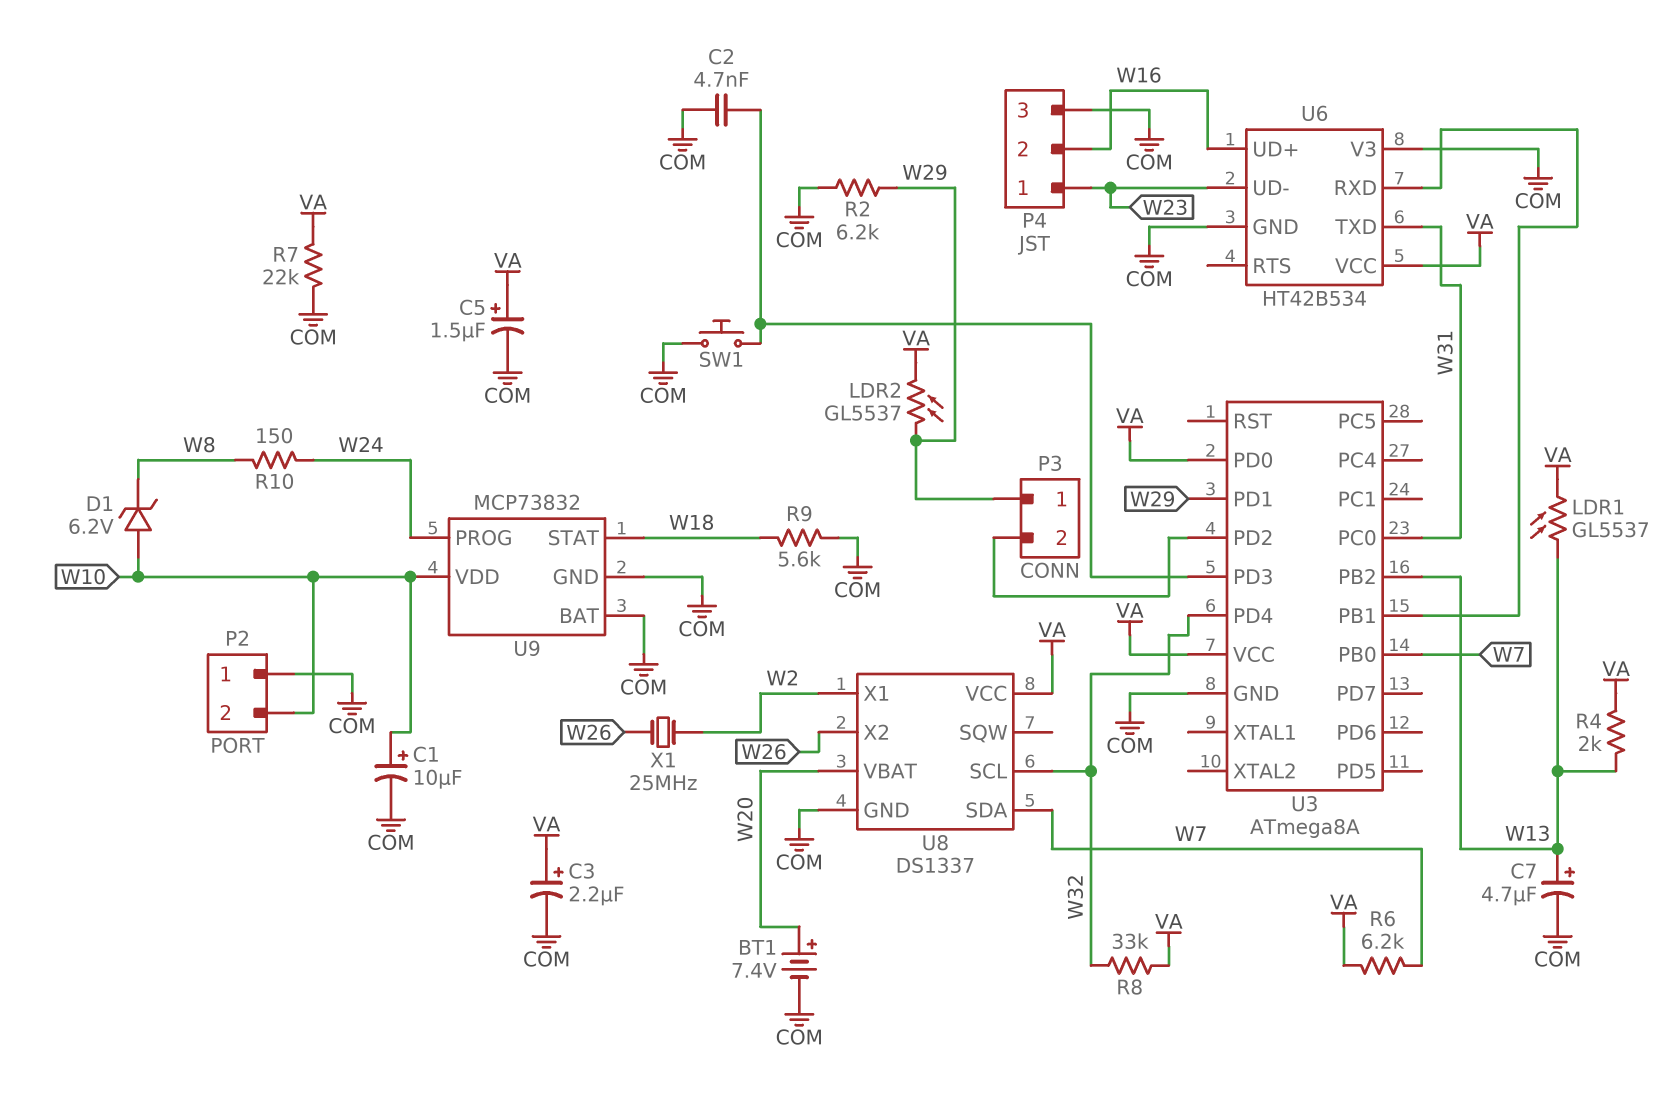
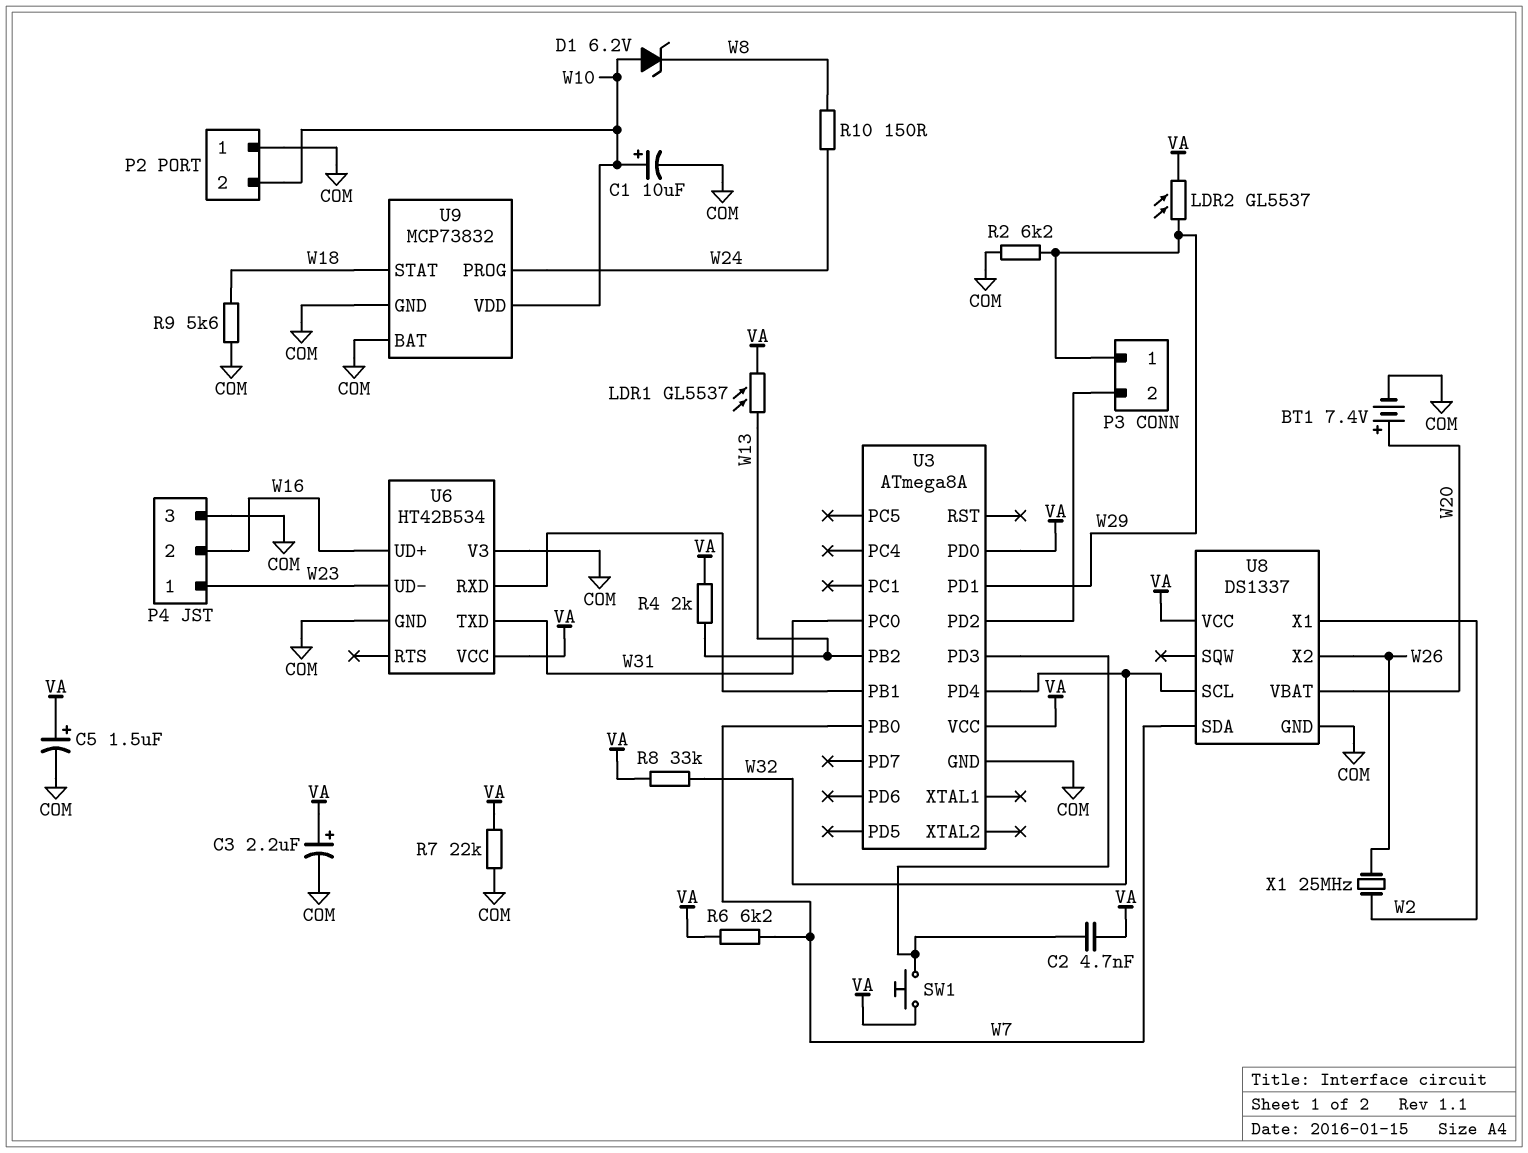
C2: 4.7nF (COM, U3/PD3) -> 4.7nF (U3/PD3, VA)
C7: 4.7uF (plus W13, minus COM) -> none
SW1: button (COM, U3/PD3) -> button (U3/PD3, VA)

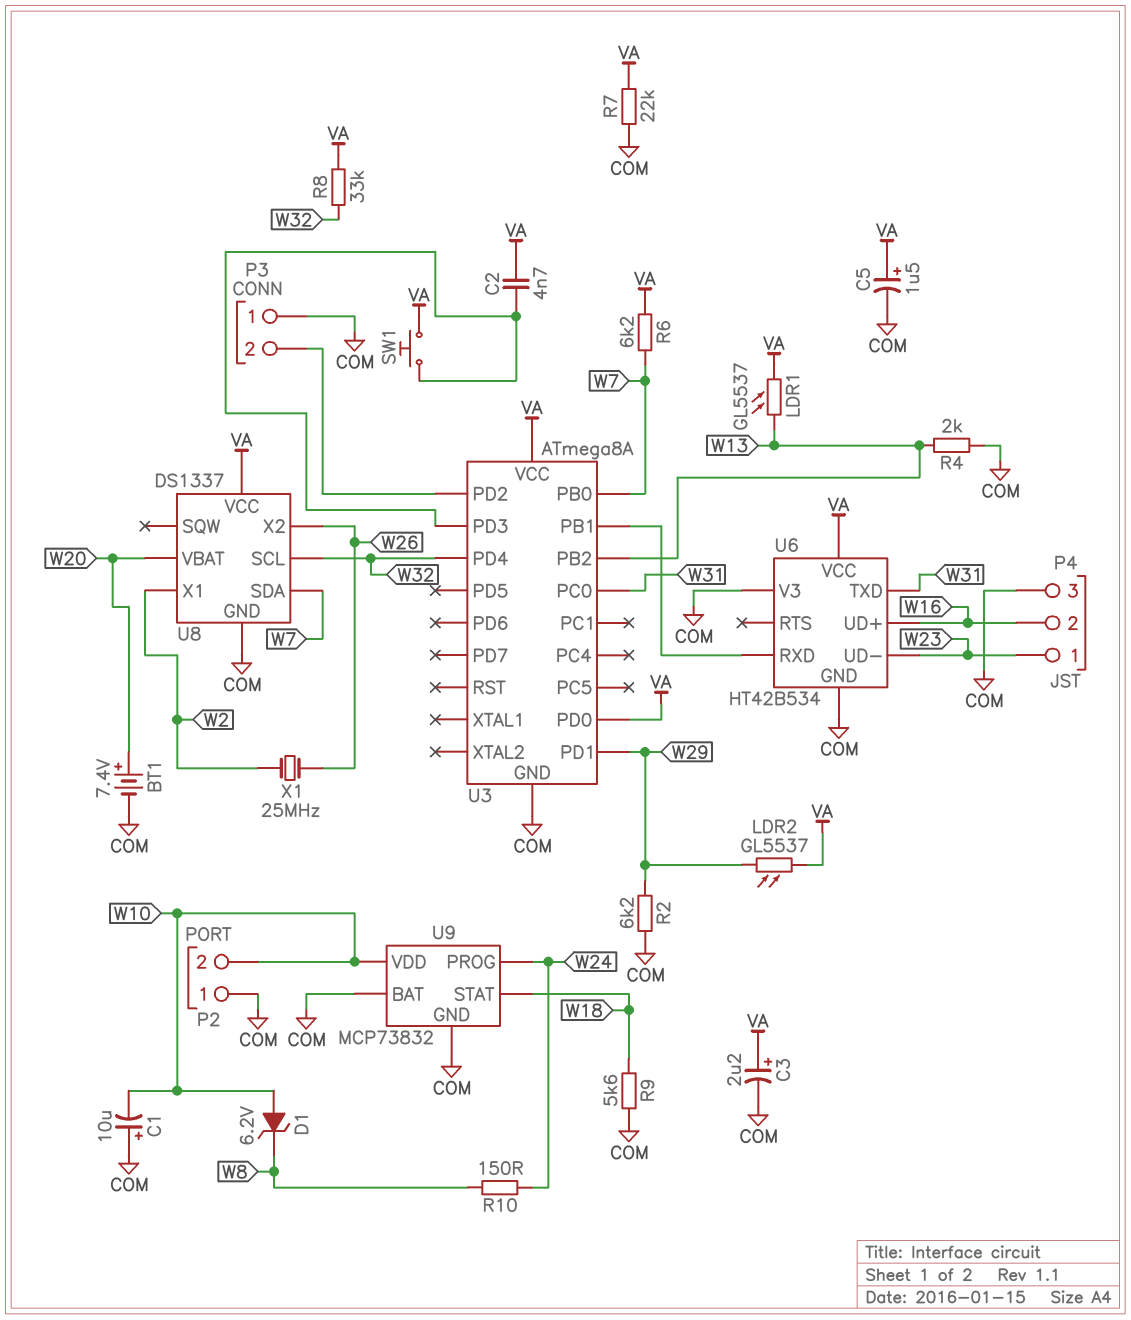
C1: 10uF (plus W10, minus COM) -> 10uF (plus COM, minus W10)
P3 pin 1: W29 -> COM
R4: 2k (VA, W13) -> 2k (COM, W13)

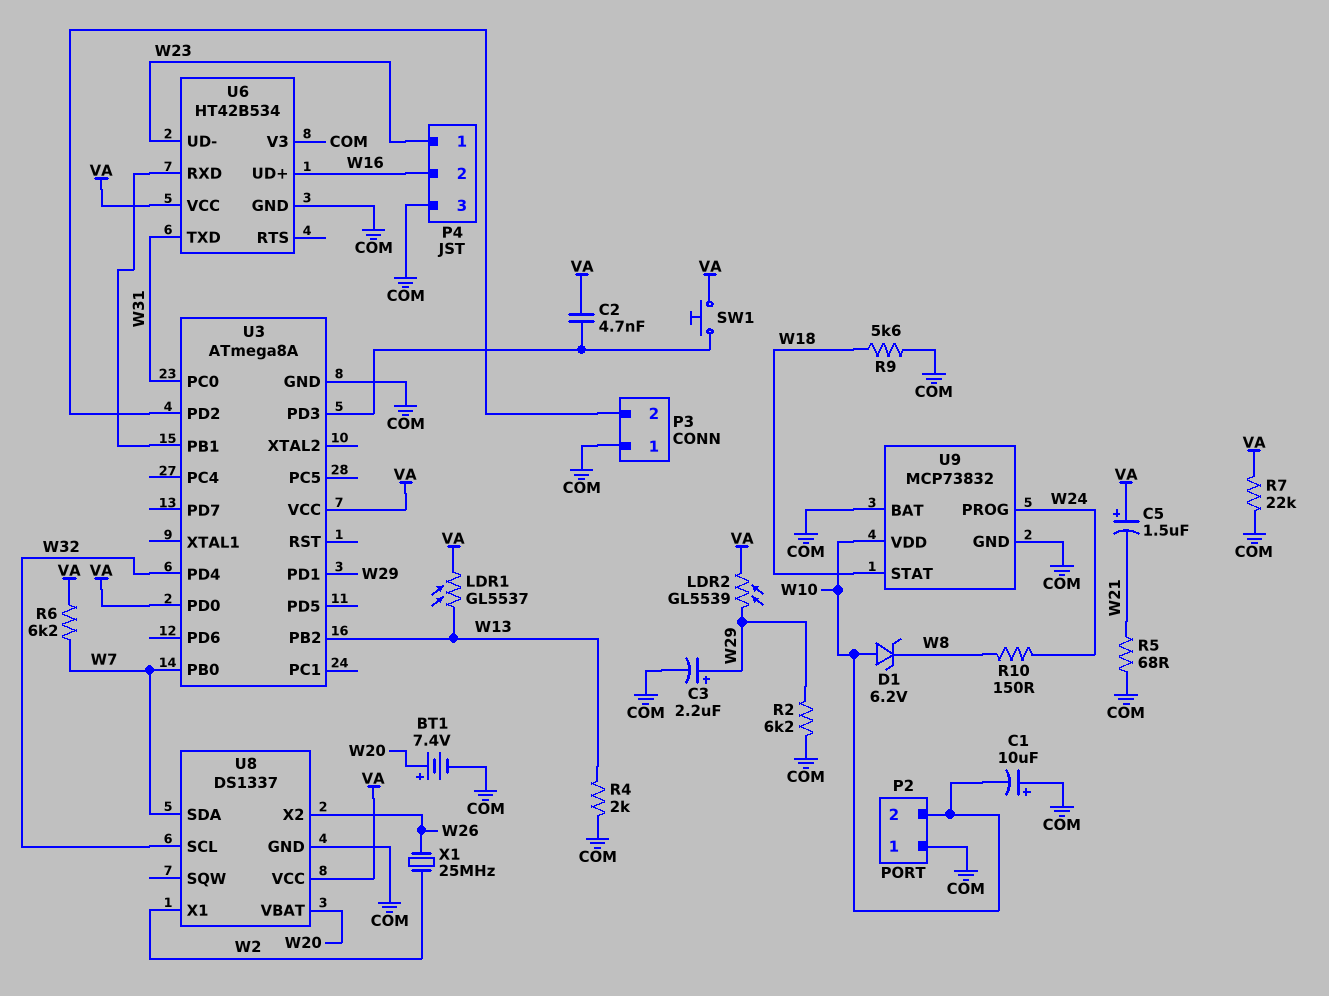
C3: 2.2uF (plus VA, minus COM) -> 2.2uF (plus W29, minus COM)
C5: 1.5uF (plus VA, minus COM) -> 1.5uF (plus VA, minus W21)
LDR2: GL5537 (VA, W29) -> GL5539 (VA, W29)
R5: none -> 68 (COM, W21)
R8: 33k (VA, W32) -> none

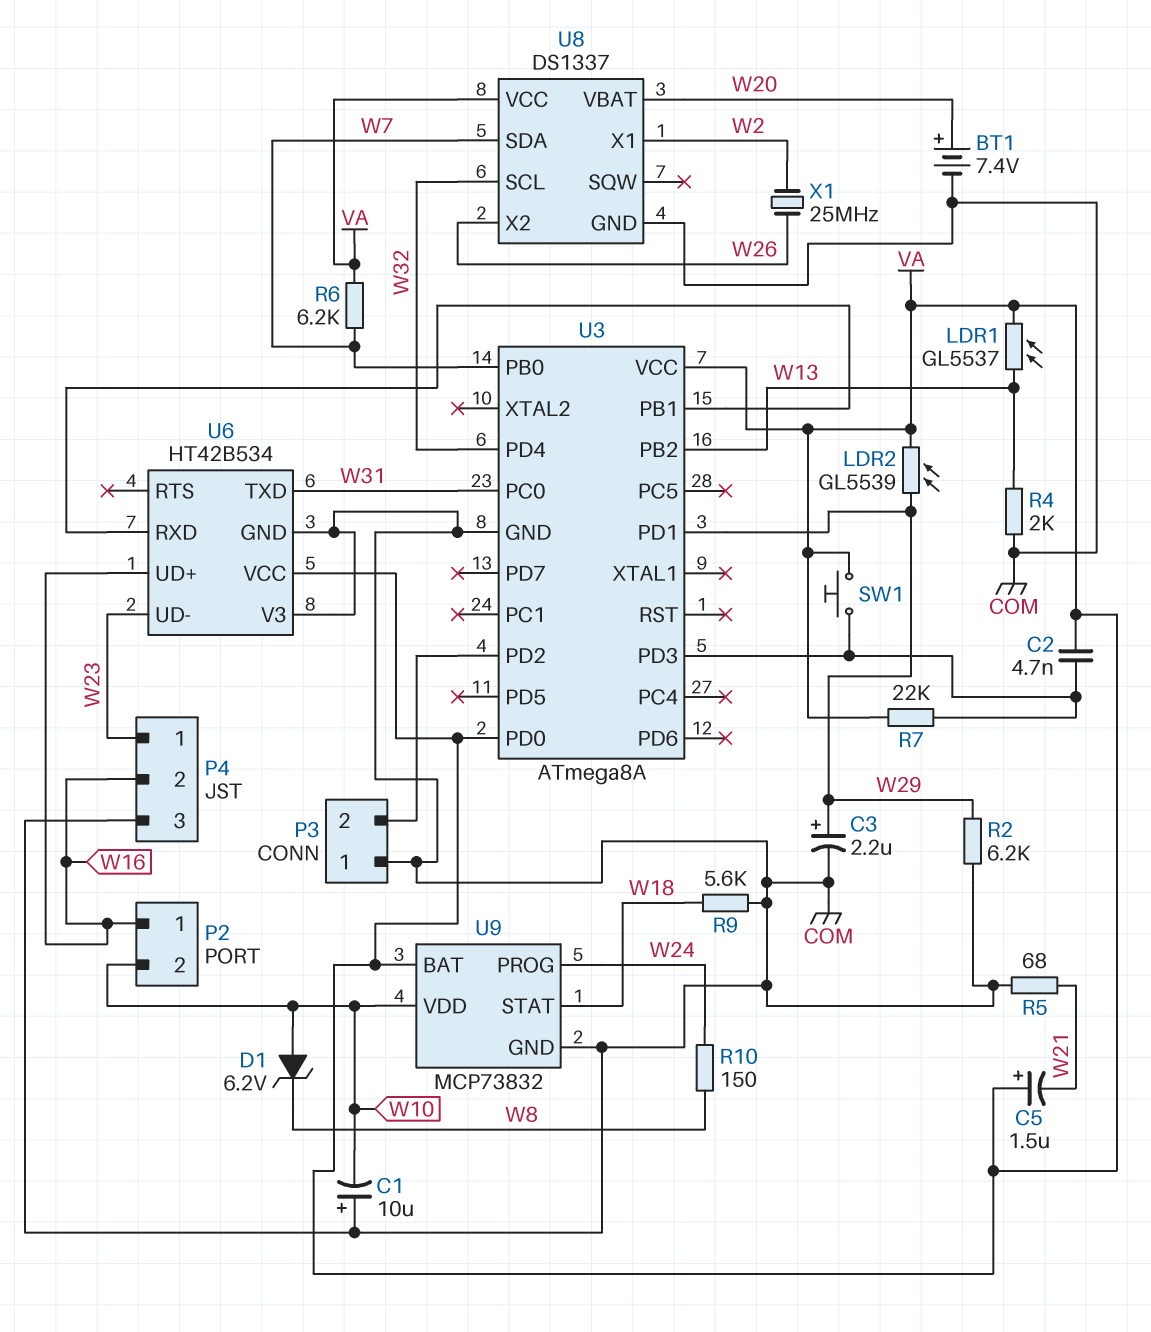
P2 pin 1: COM -> W16
R7: 22k (COM, VA) -> 22k (U3/PD3, VA)
U9 pin BAT: COM -> VA

